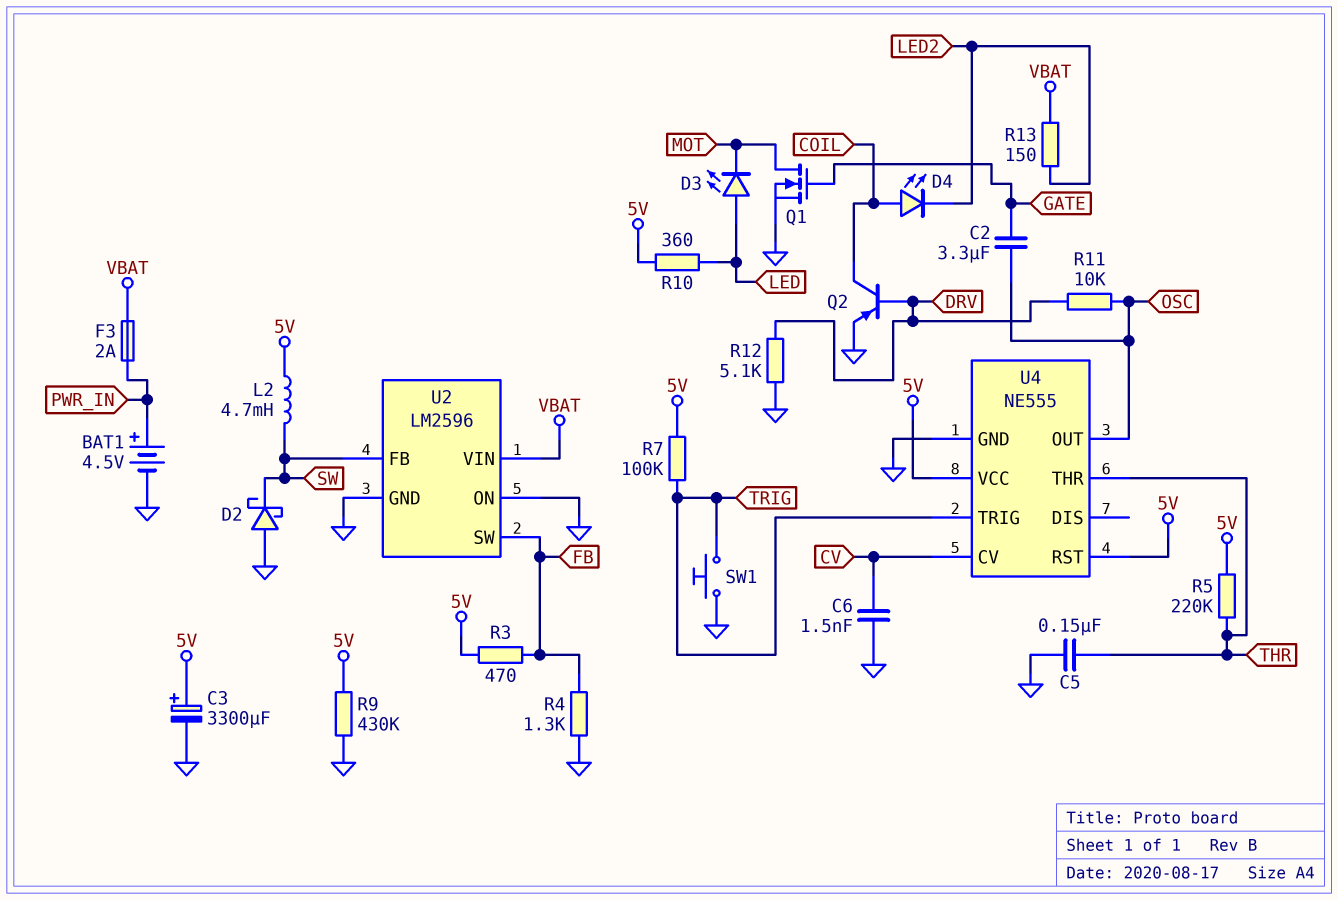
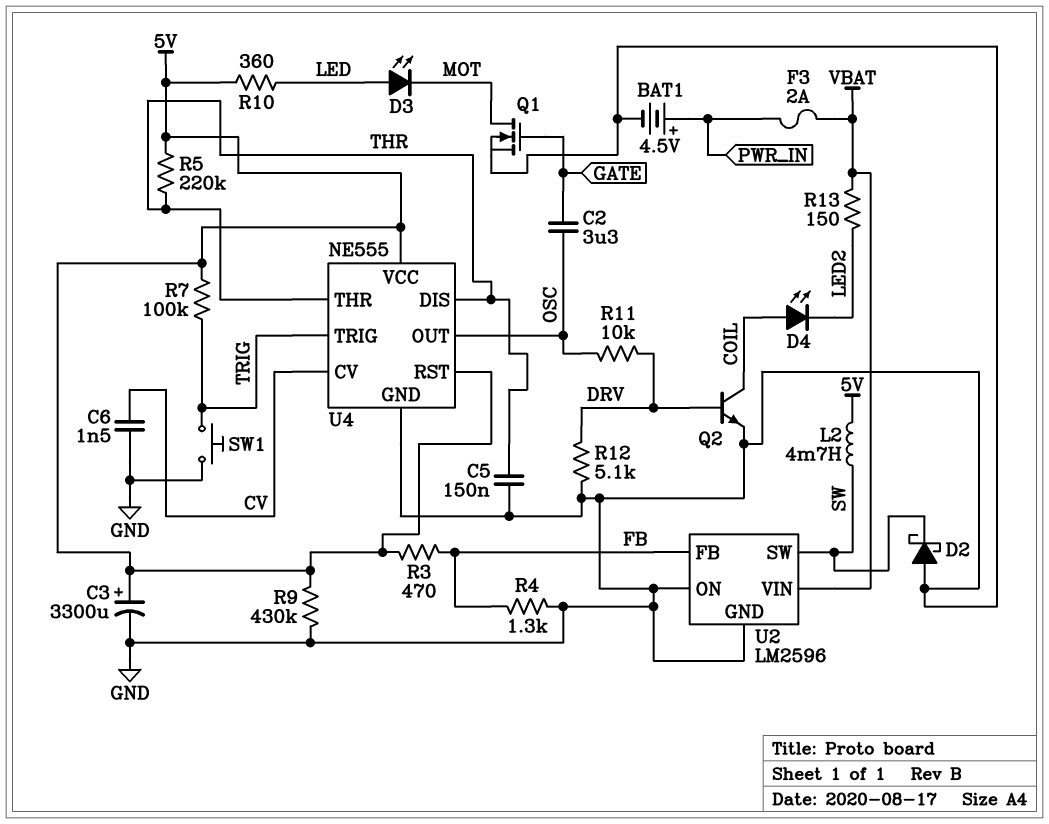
Q2: PNP (B DRV, C COIL, E GND) -> NPN (B DRV, C COIL, E GND)
U2 pin FB: SW -> FB
U2 pin SW: FB -> SW
U4 pin DIS: none -> THR

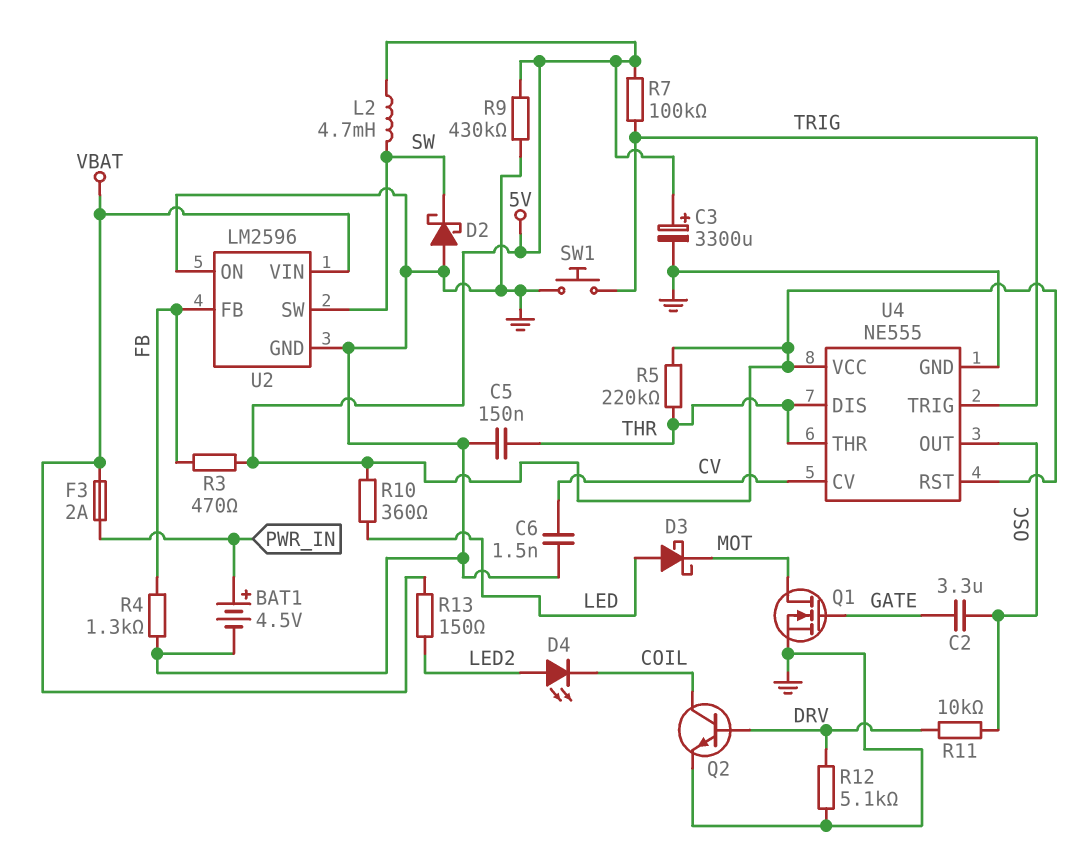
D3: LED (A LED, K MOT) -> schottky (A LED, K MOT)
D4: LED (A COIL, K LED2) -> LED (A LED2, K COIL)

